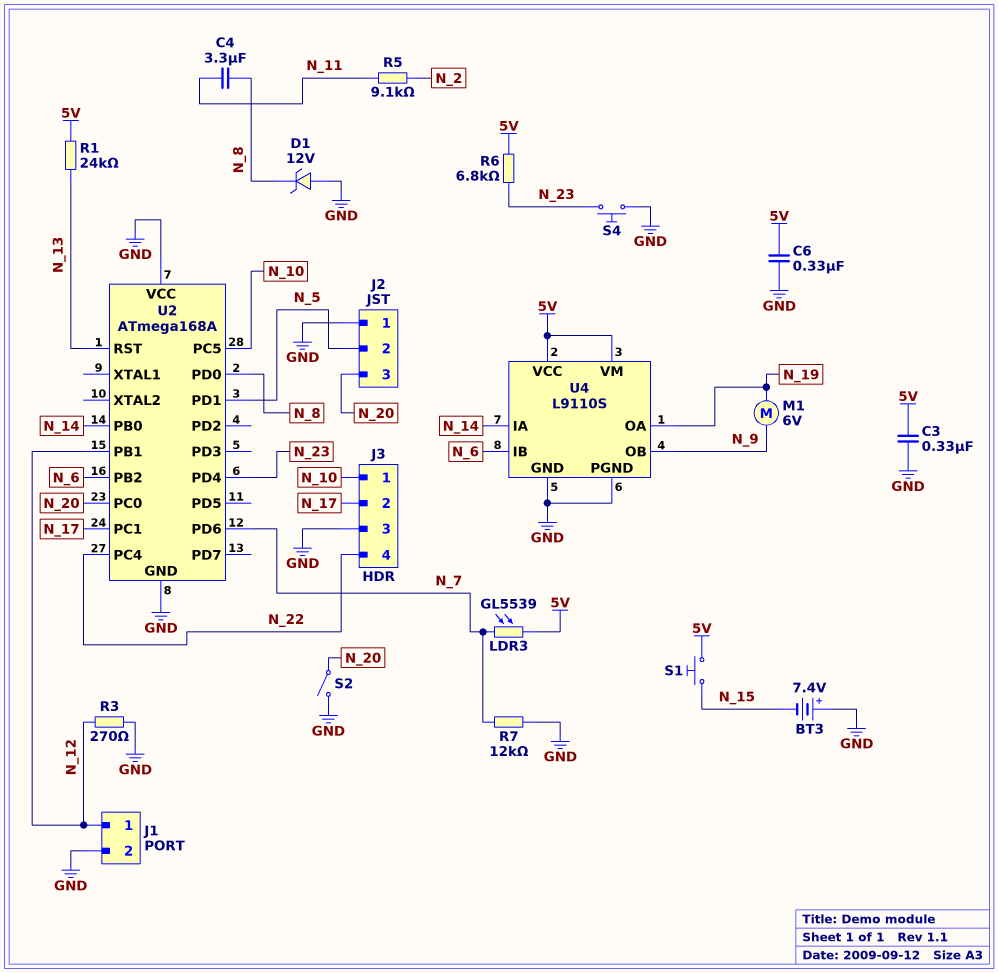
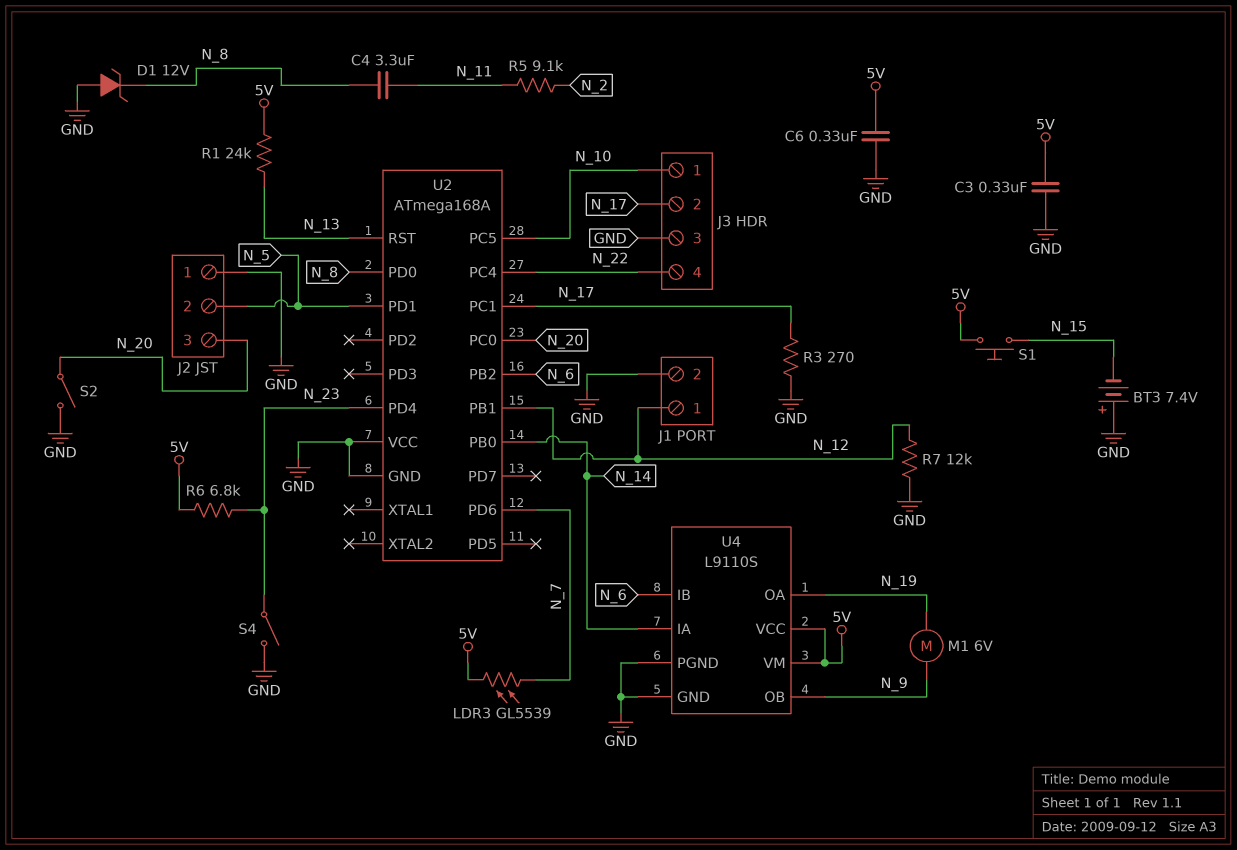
R3: 270 (GND, N_12) -> 270 (GND, N_17)
R7: 12k (GND, N_7) -> 12k (GND, N_12)
S4: button (GND, N_23) -> switch (GND, N_23)

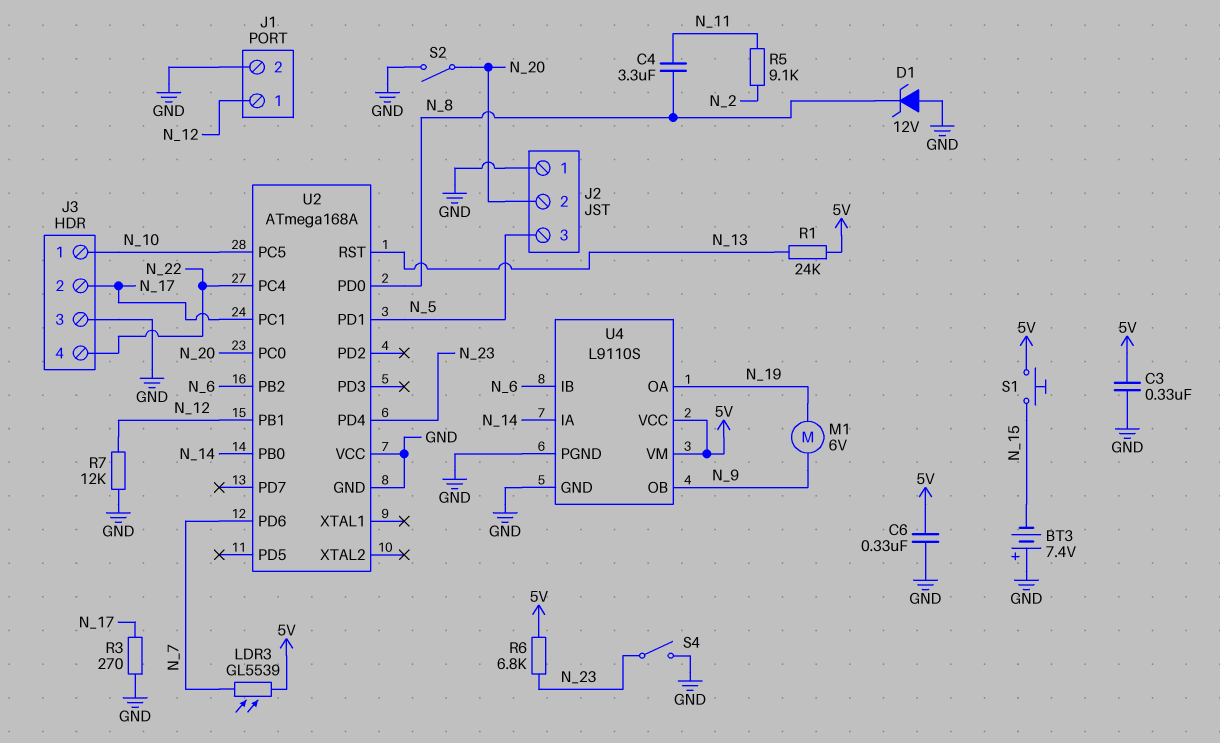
J2 pin 2: N_5 -> N_20
J2 pin 3: N_20 -> N_5

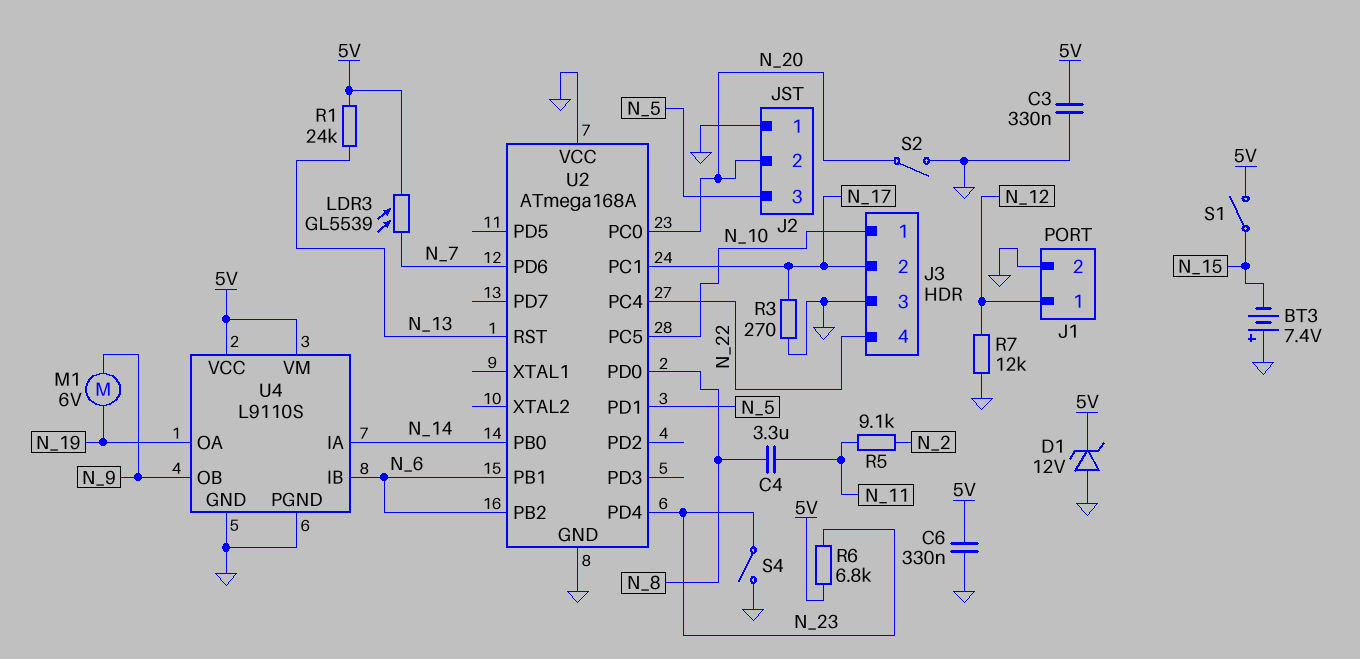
D1: zener 12V (A GND, K N_8) -> zener 12V (A GND, K 5V)
S1: button (5V, N_15) -> switch (5V, N_15)
U2 pin PB1: N_12 -> N_6

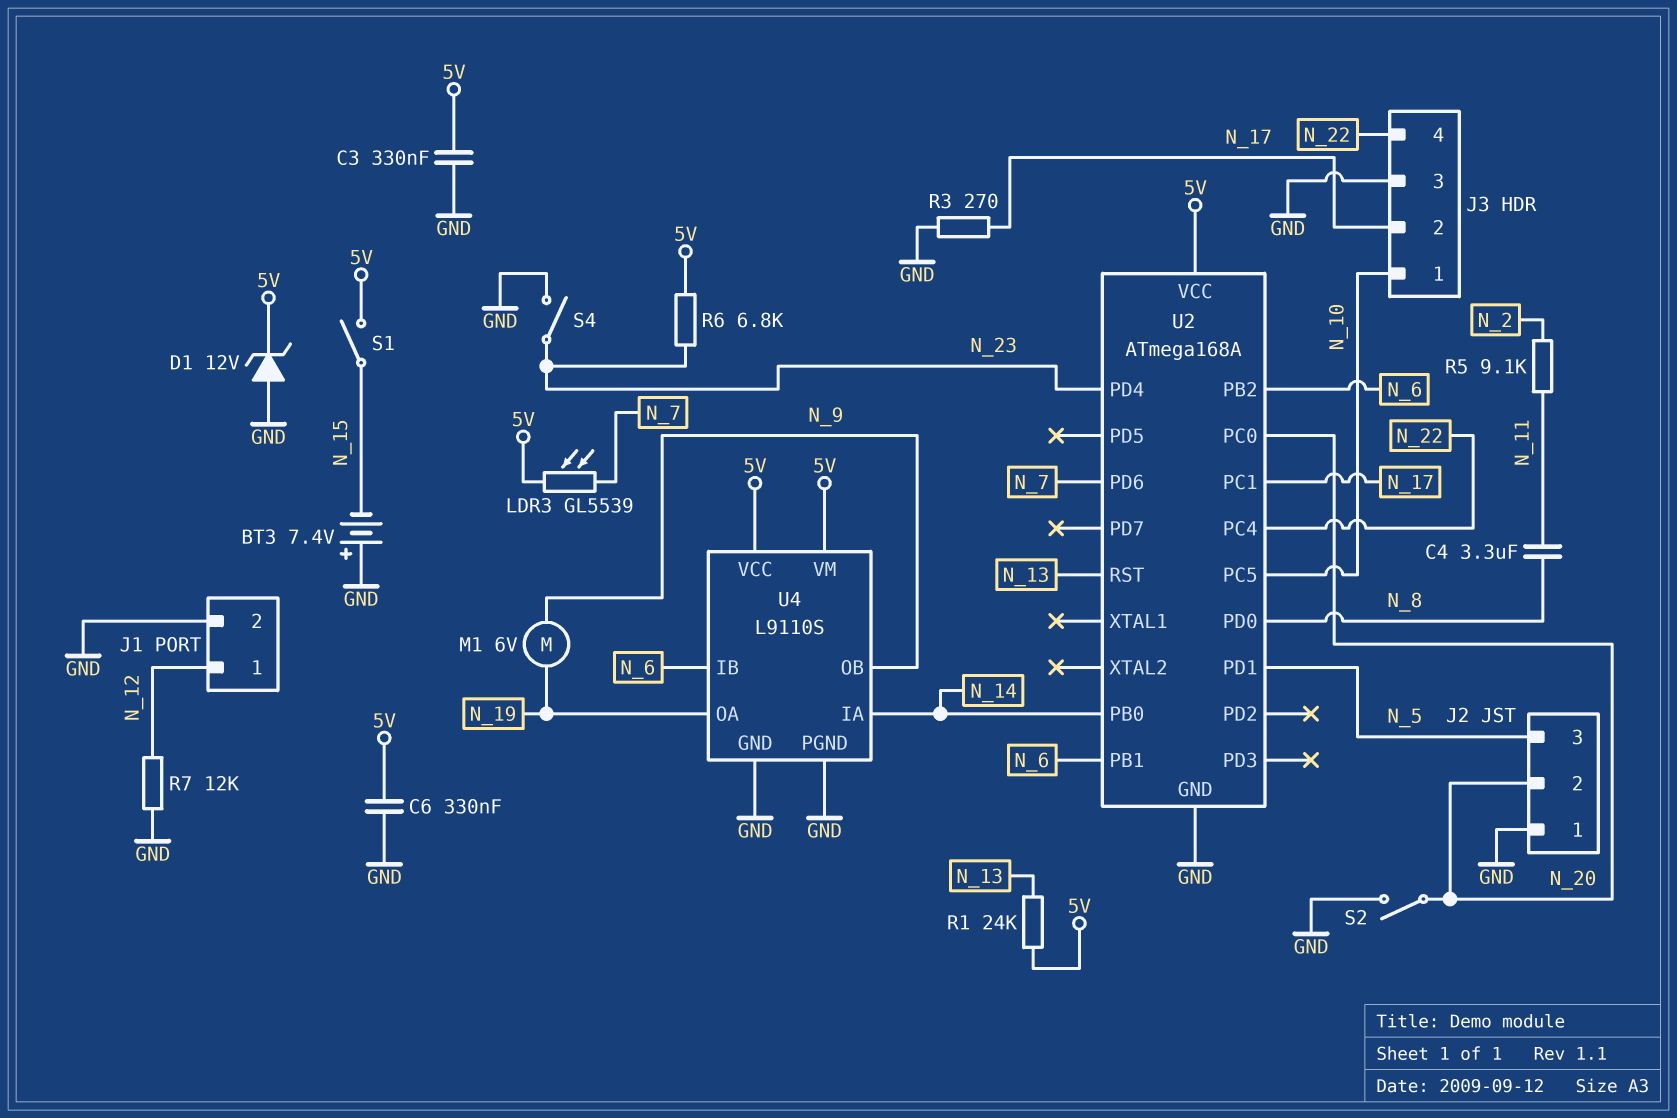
U2 pin VCC: GND -> 5V

